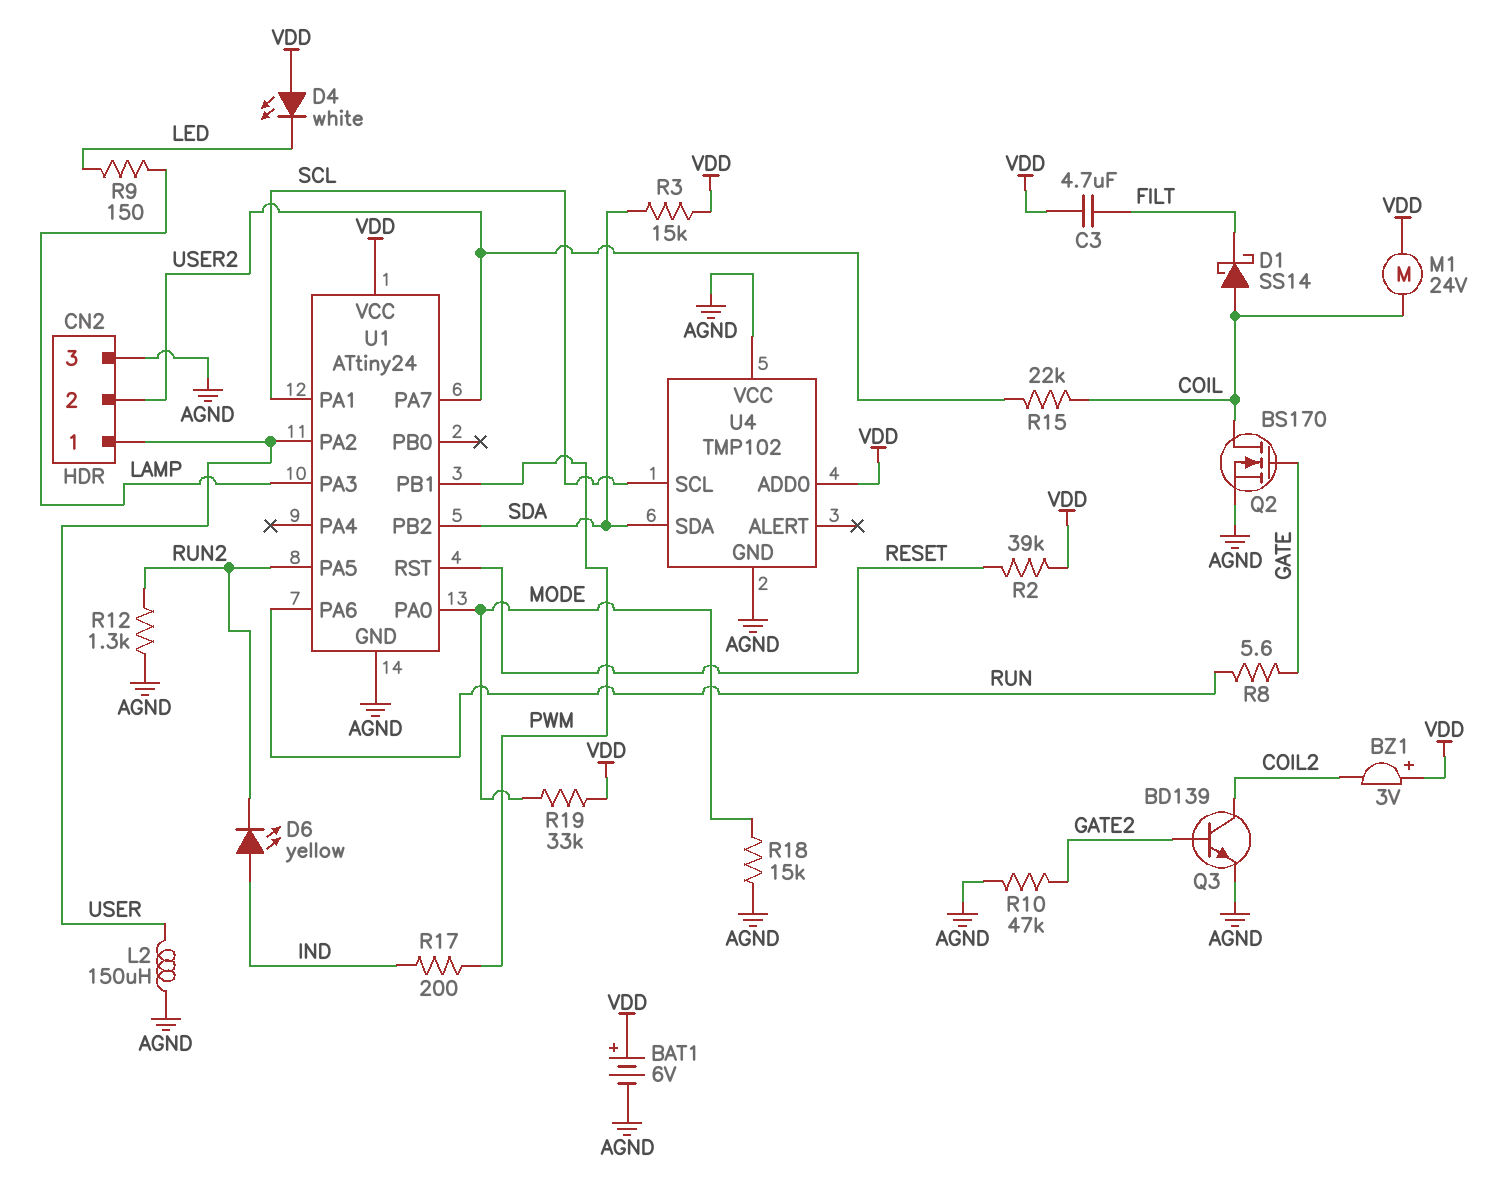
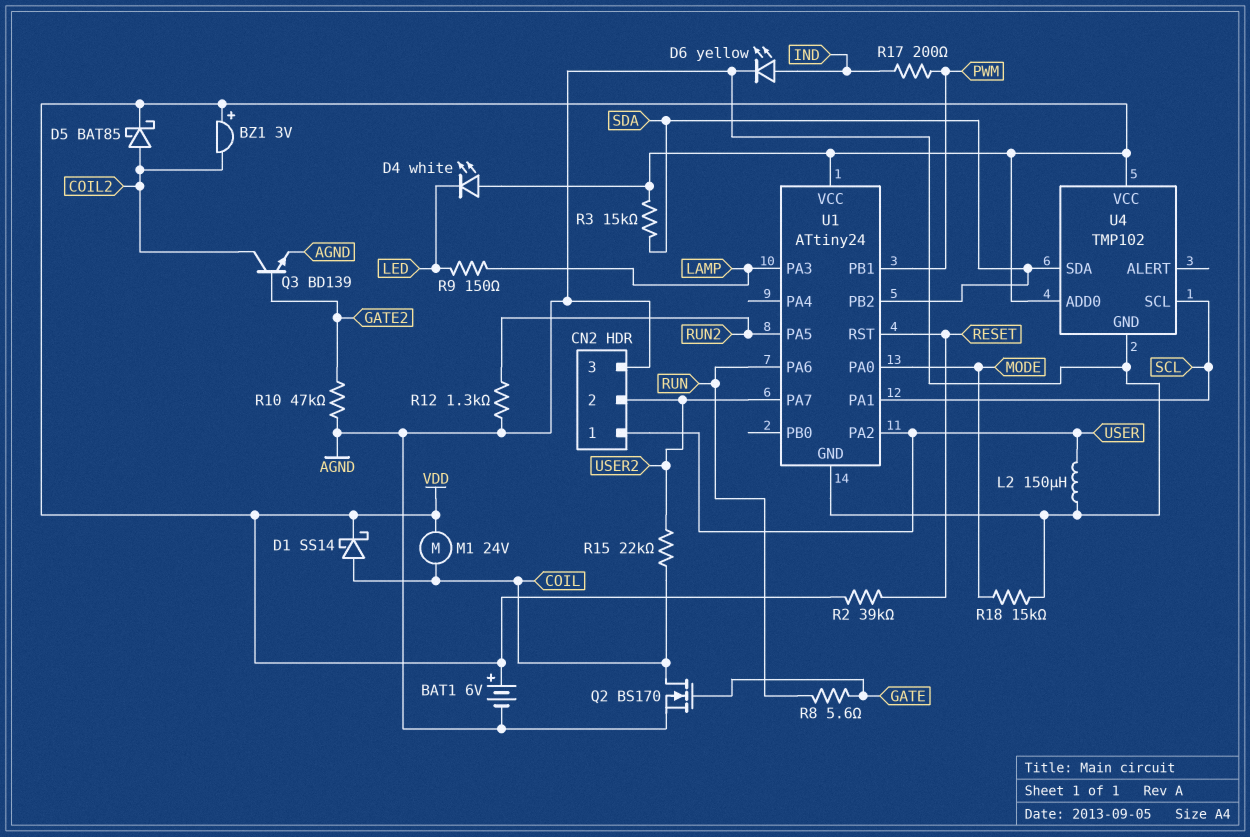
C3: 4.7uF (FILT, VDD) -> none
D1: schottky SS14 (A COIL, K FILT) -> schottky SS14 (A COIL, K VDD)
D5: none -> schottky BAT85 (A COIL2, K VDD)
D6: LED yellow (A IND, K RUN2) -> LED yellow (A IND, K AGND)
R19: 33k (MODE, VDD) -> none
U4 pin VCC: AGND -> VDD

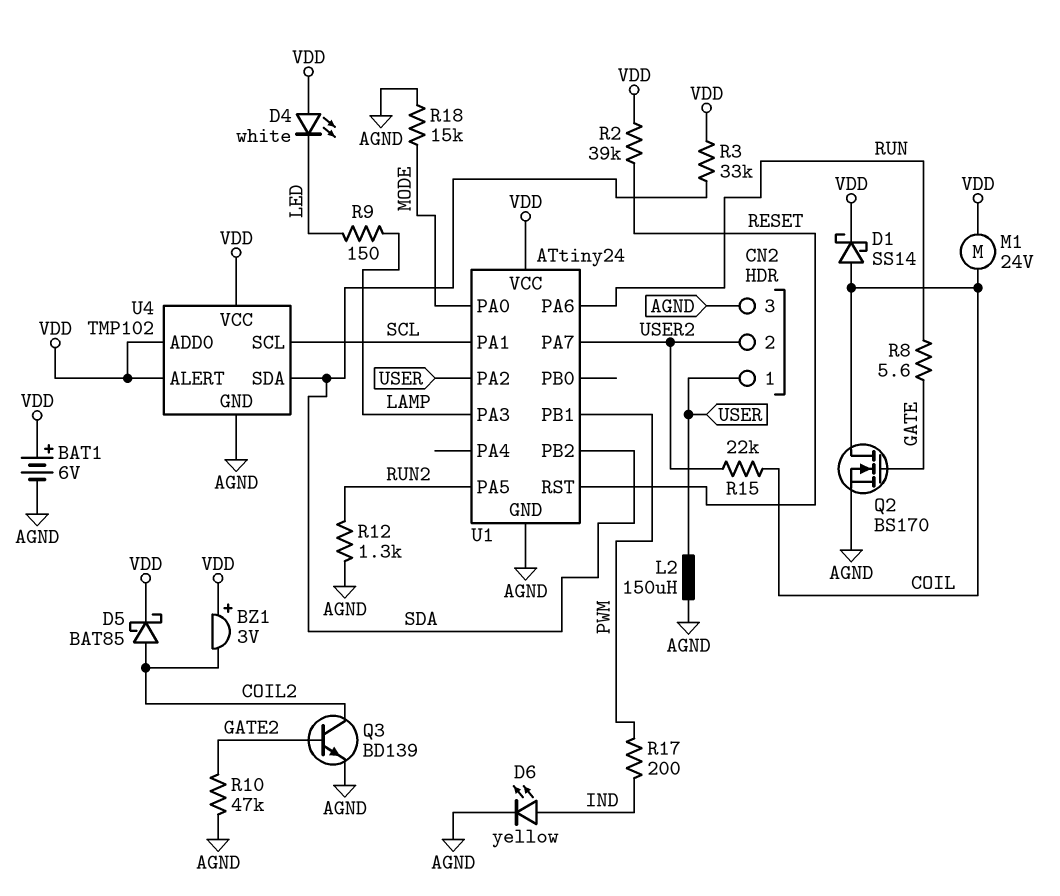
R3: 15k (SDA, VDD) -> 33k (SDA, VDD)
U4 pin ALERT: none -> VDD

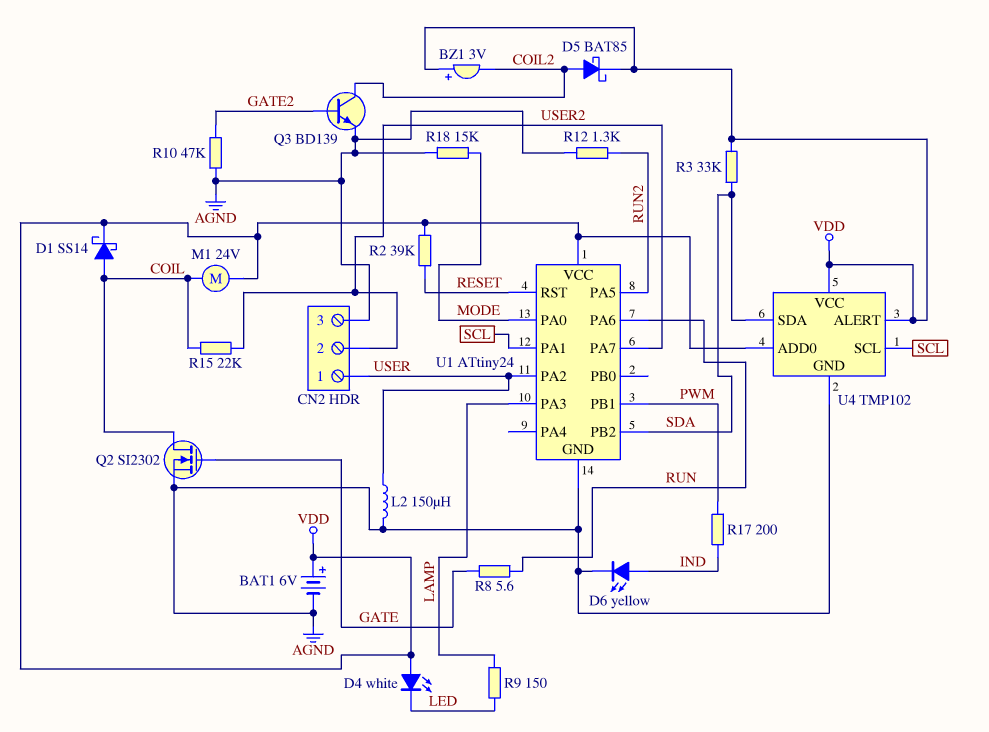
Q2: NMOS BS170 (G GATE, D COIL, S AGND) -> NMOS SI2302 (G GATE, D COIL, S AGND)

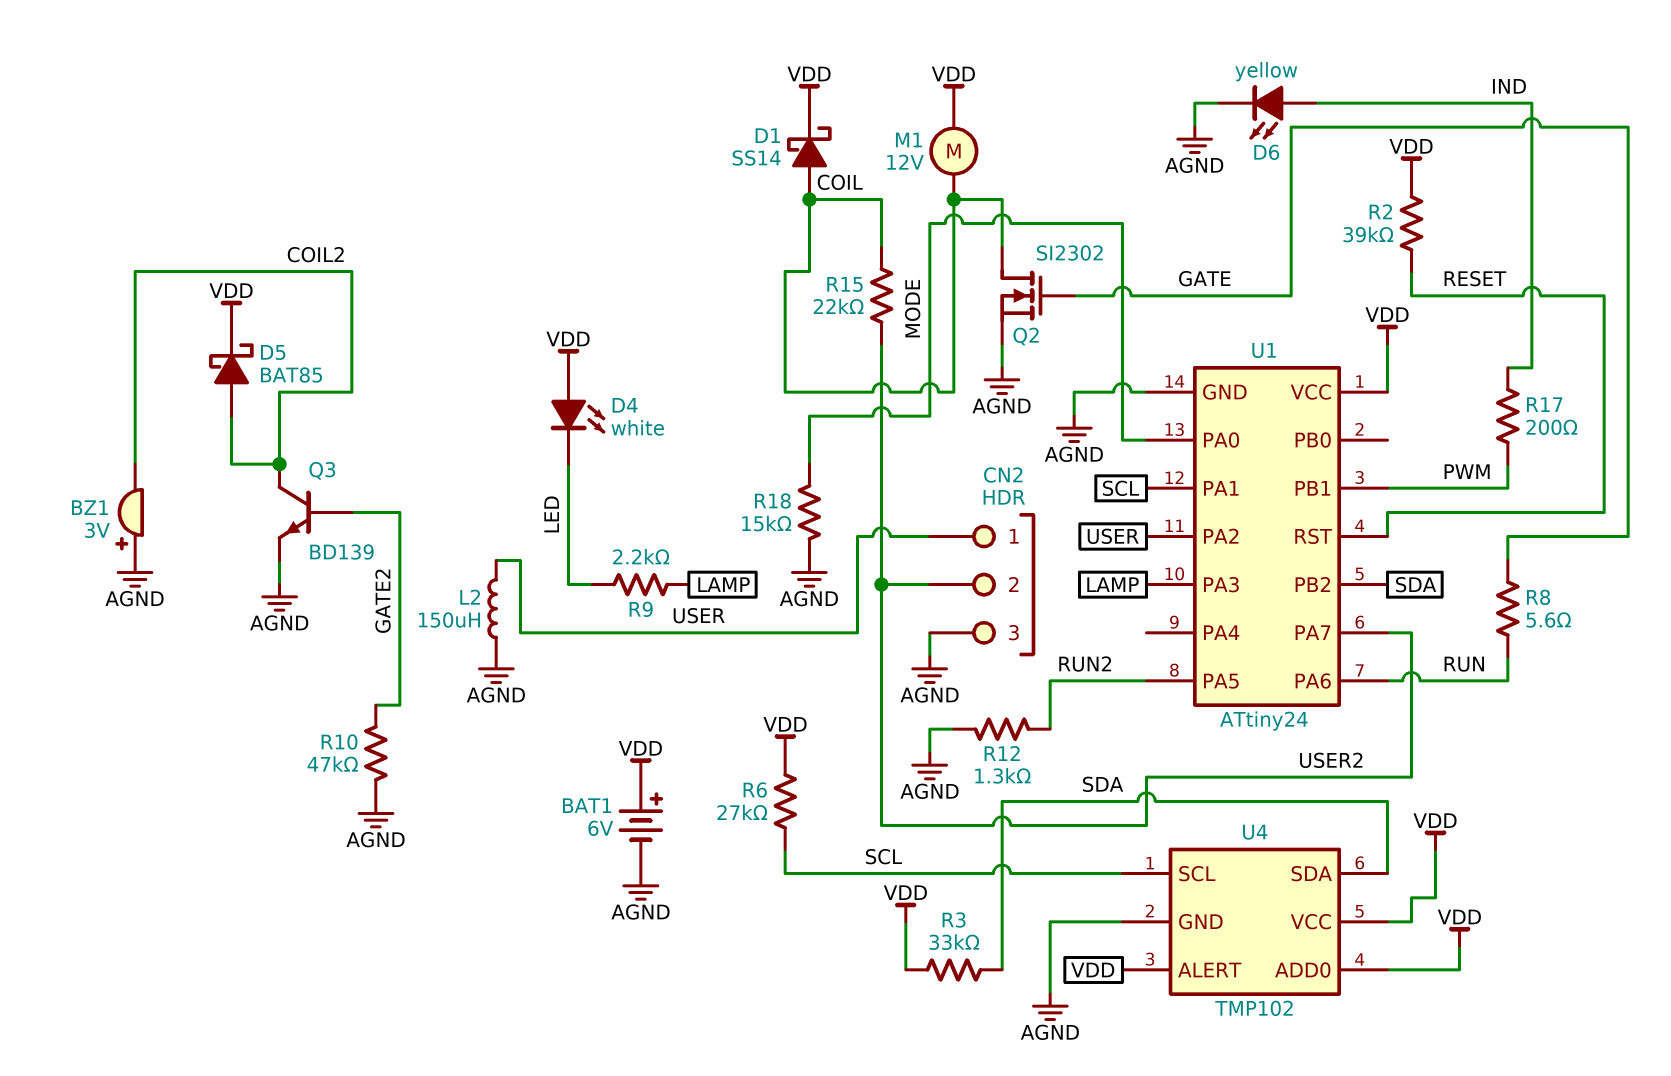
BZ1: buzzer 3V (plus VDD, minus COIL2) -> buzzer 3V (plus AGND, minus COIL2)
M1: motor 24V (COIL, VDD) -> motor 12V (COIL, VDD)
R6: none -> 27k (SCL, VDD)
R9: 150 (LAMP, LED) -> 2.2k (LAMP, LED)

